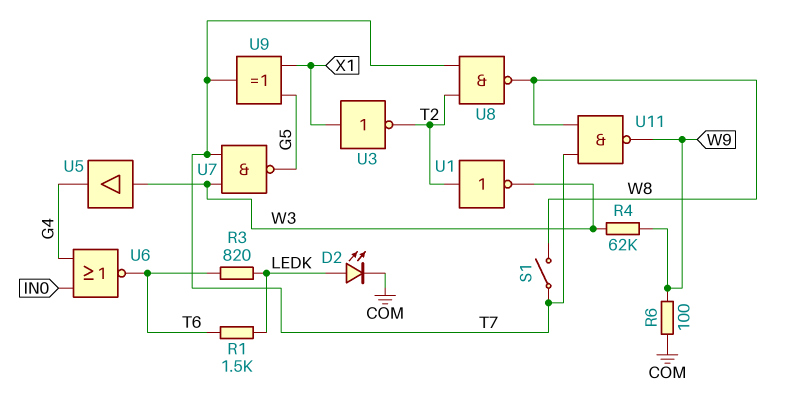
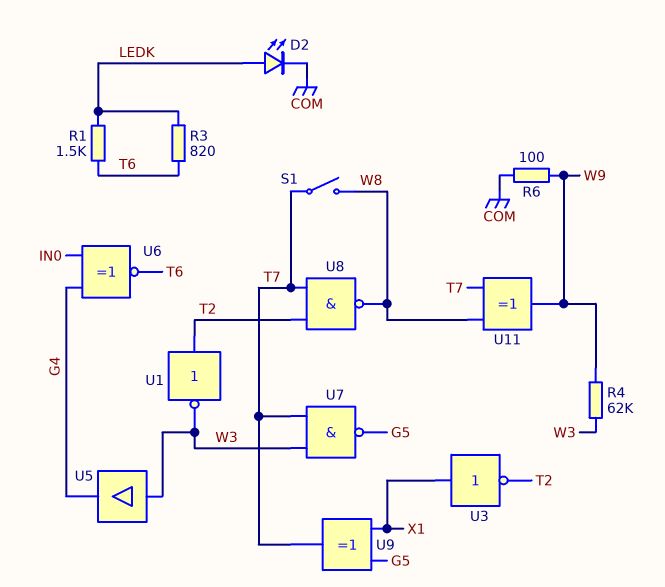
U6: NOR (in G4, in IN0, out T6) -> XNOR (in G4, in IN0, out T6)
U11: NAND (in T7, in W8, out W9) -> XOR (in T7, in W8, out W9)

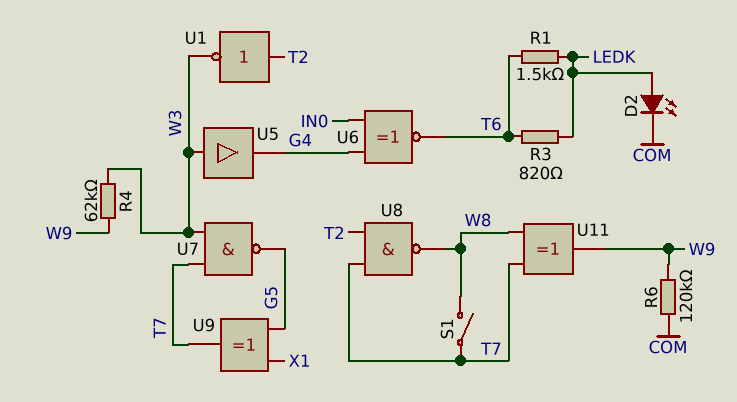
R6: 100 (COM, W9) -> 120k (COM, W9)
U3: NOT (in X1, out T2) -> none

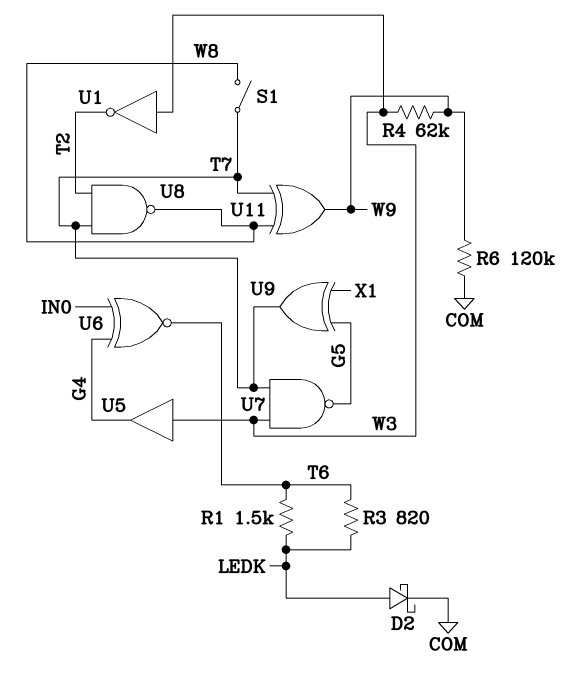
D2: LED (A LEDK, K COM) -> schottky (A LEDK, K COM)
U1: NOT (in T2, out W3) -> NOT (in W3, out T2)

